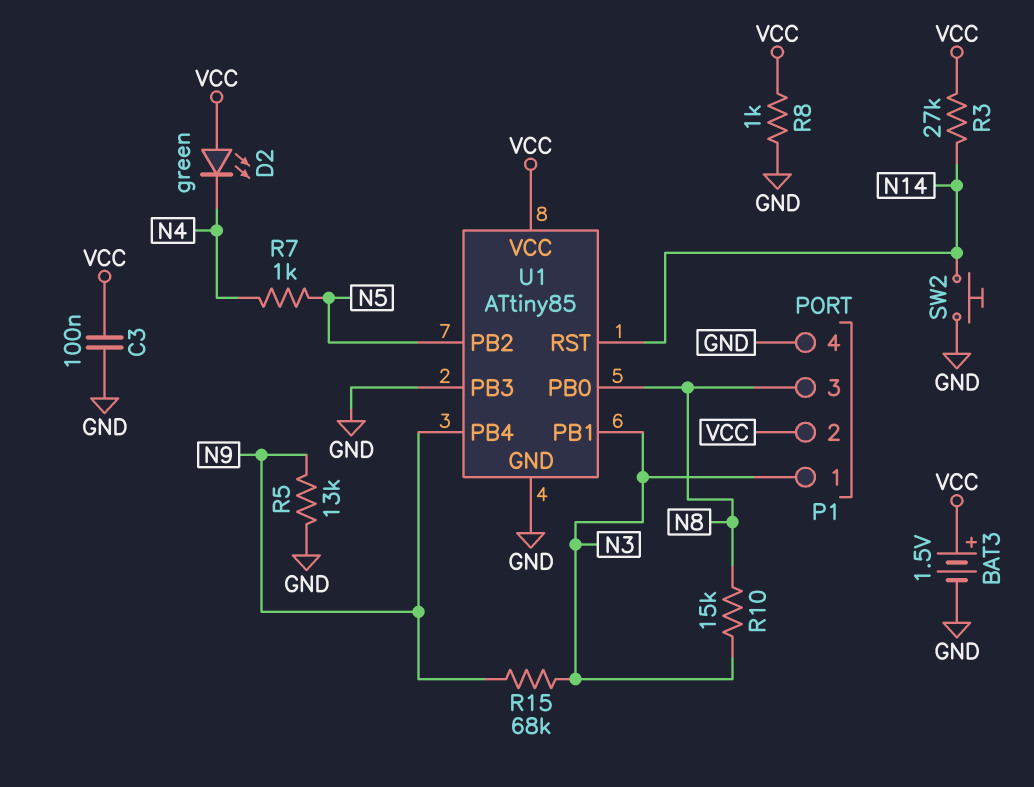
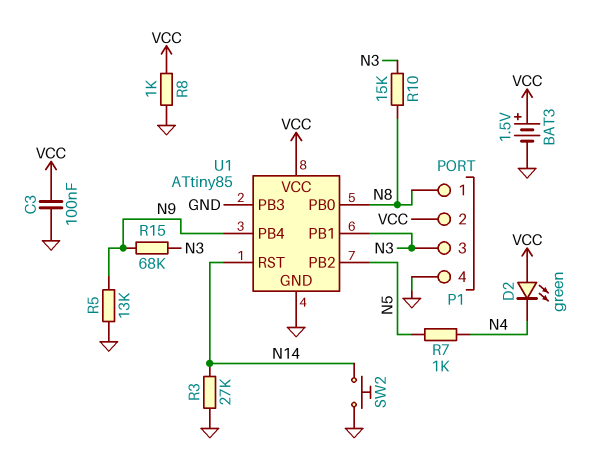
P1 pin 1: N3 -> N8
P1 pin 3: N8 -> N3
R3: 27k (N14, VCC) -> 27k (GND, N14)

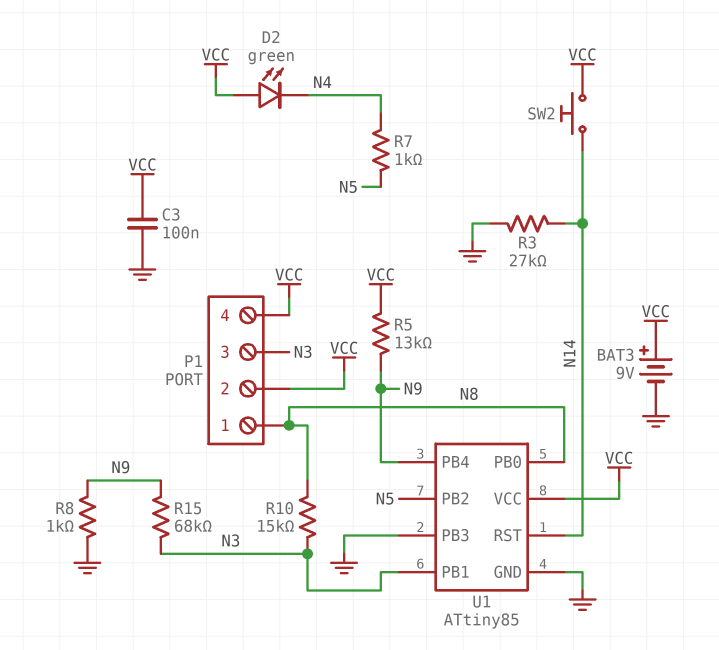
BAT3: 1.5V (plus VCC, minus GND) -> 9V (plus VCC, minus GND)
P1 pin 4: GND -> VCC
R5: 13k (GND, N9) -> 13k (N9, VCC)
R8: 1k (GND, VCC) -> 1k (GND, N9)
SW2: button (GND, N14) -> button (N14, VCC)

